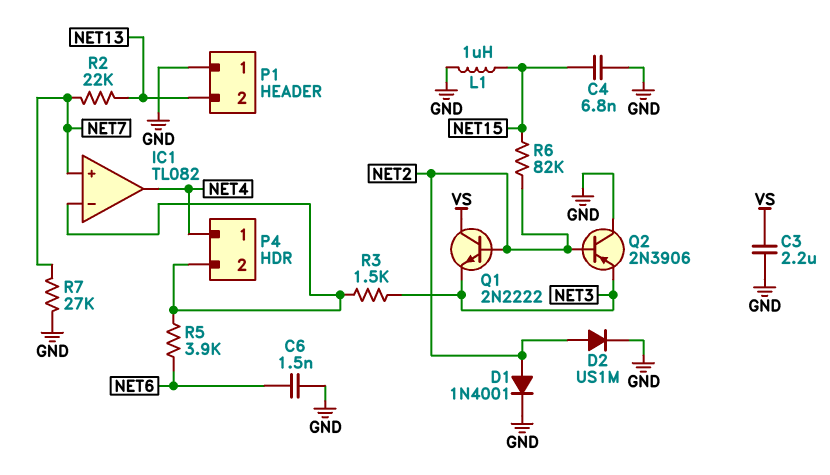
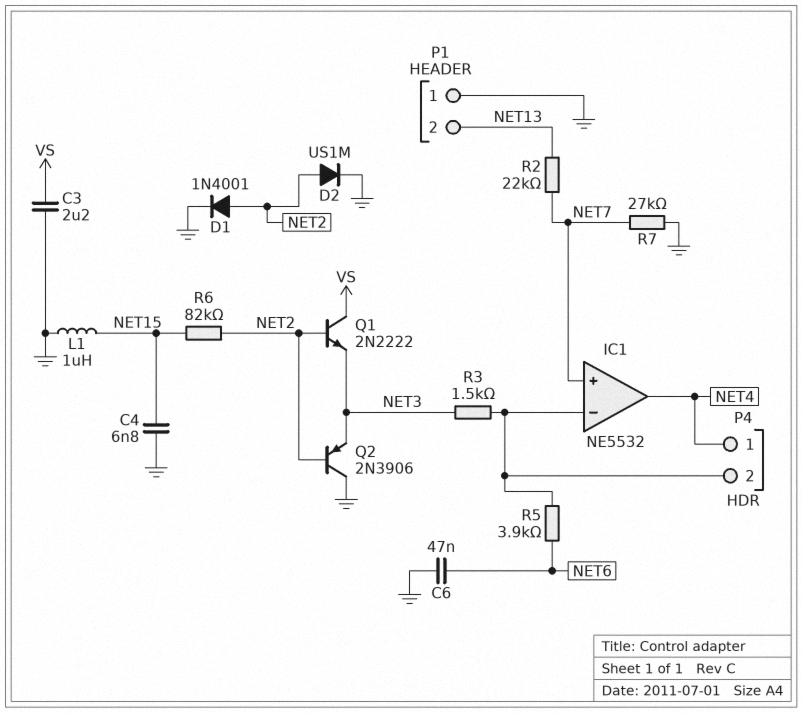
C6: 1.5nF (GND, NET6) -> 47nF (GND, NET6)
IC1: TL082 -> NE5532

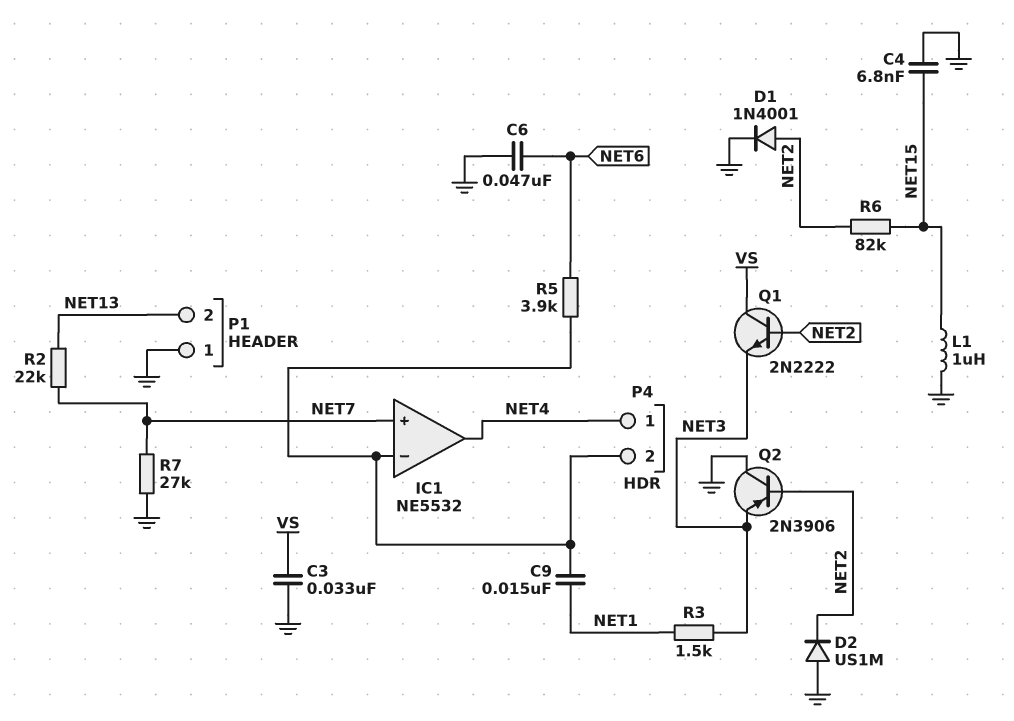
C3: 2.2uF (GND, VS) -> 33nF (GND, VS)
C9: none -> 15nF (IC1/in-, NET1)
D2: diode US1M (A NET2, K GND) -> diode US1M (A GND, K NET2)
R3: 1.5k (IC1/in-, NET3) -> 1.5k (NET1, NET3)

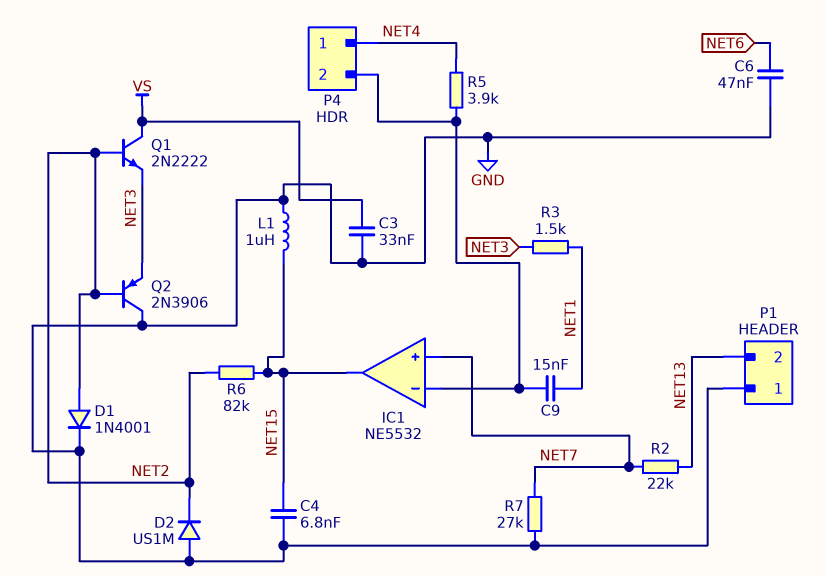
IC1 pin out: NET4 -> NET15
R5: 3.9k (IC1/in-, NET6) -> 3.9k (IC1/in-, NET4)

